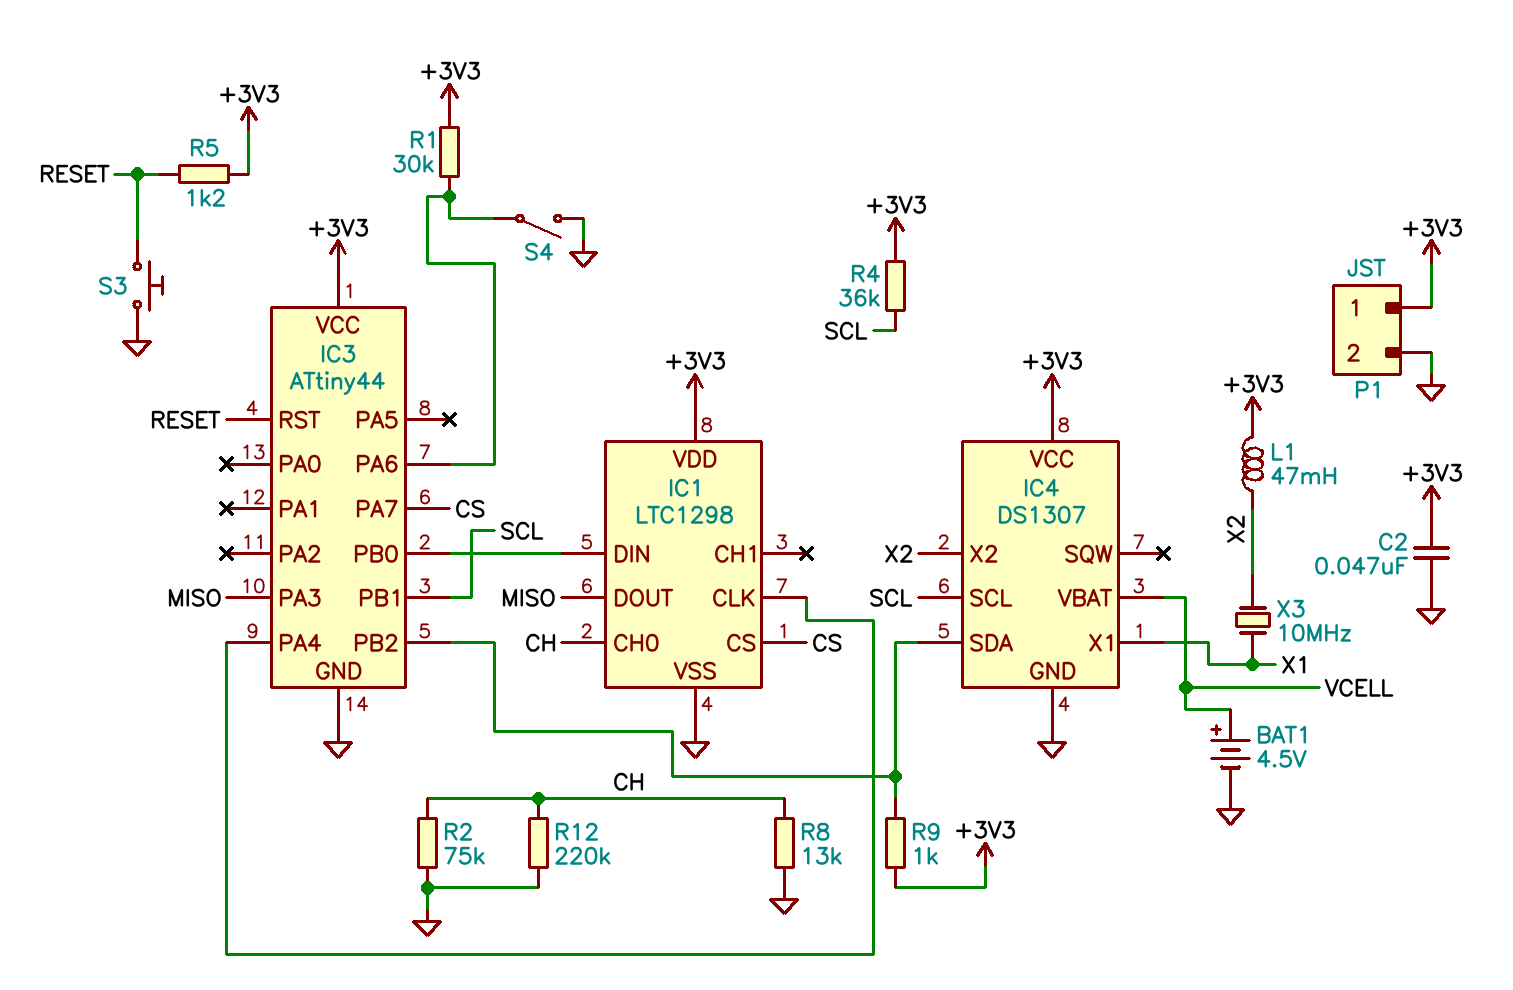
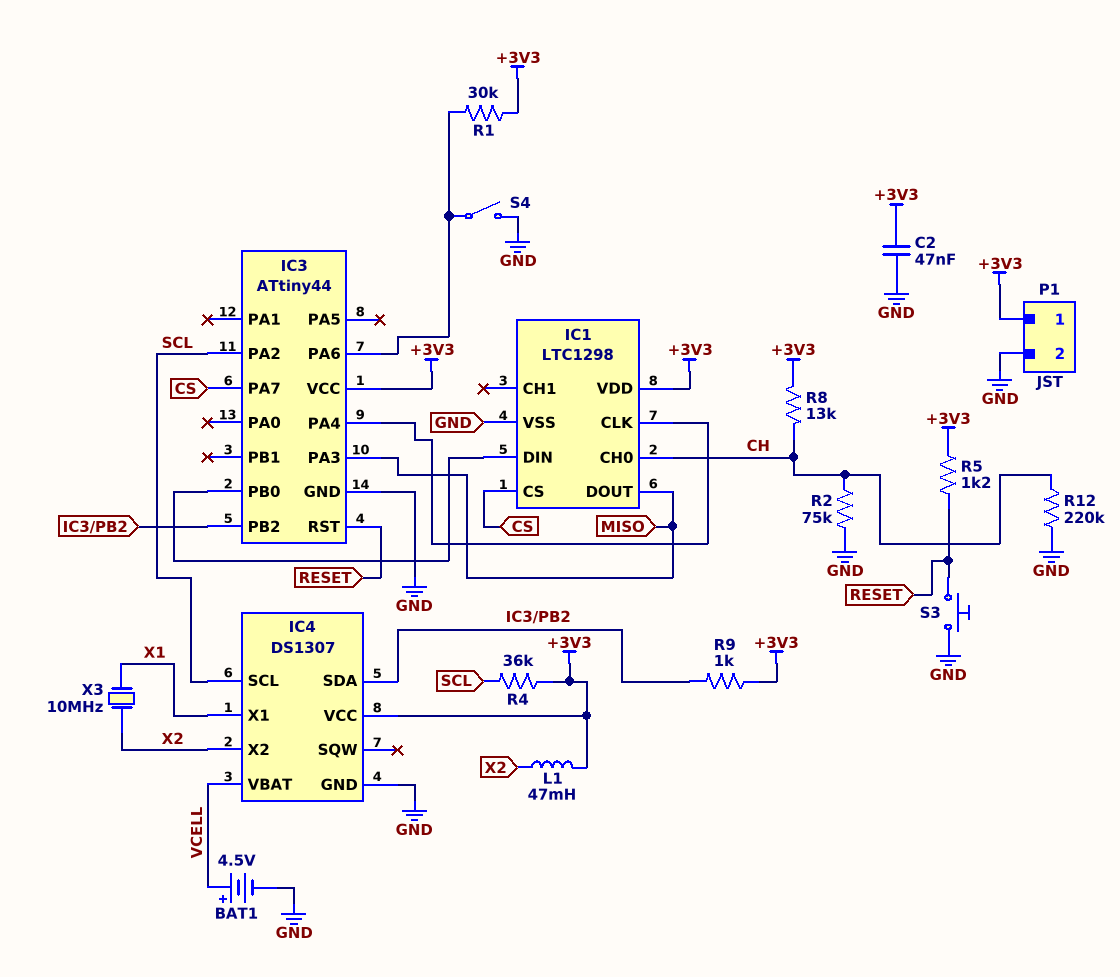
IC3 pin PA2: none -> SCL
IC3 pin PB1: SCL -> none
R8: 13k (CH, GND) -> 13k (+3V3, CH)

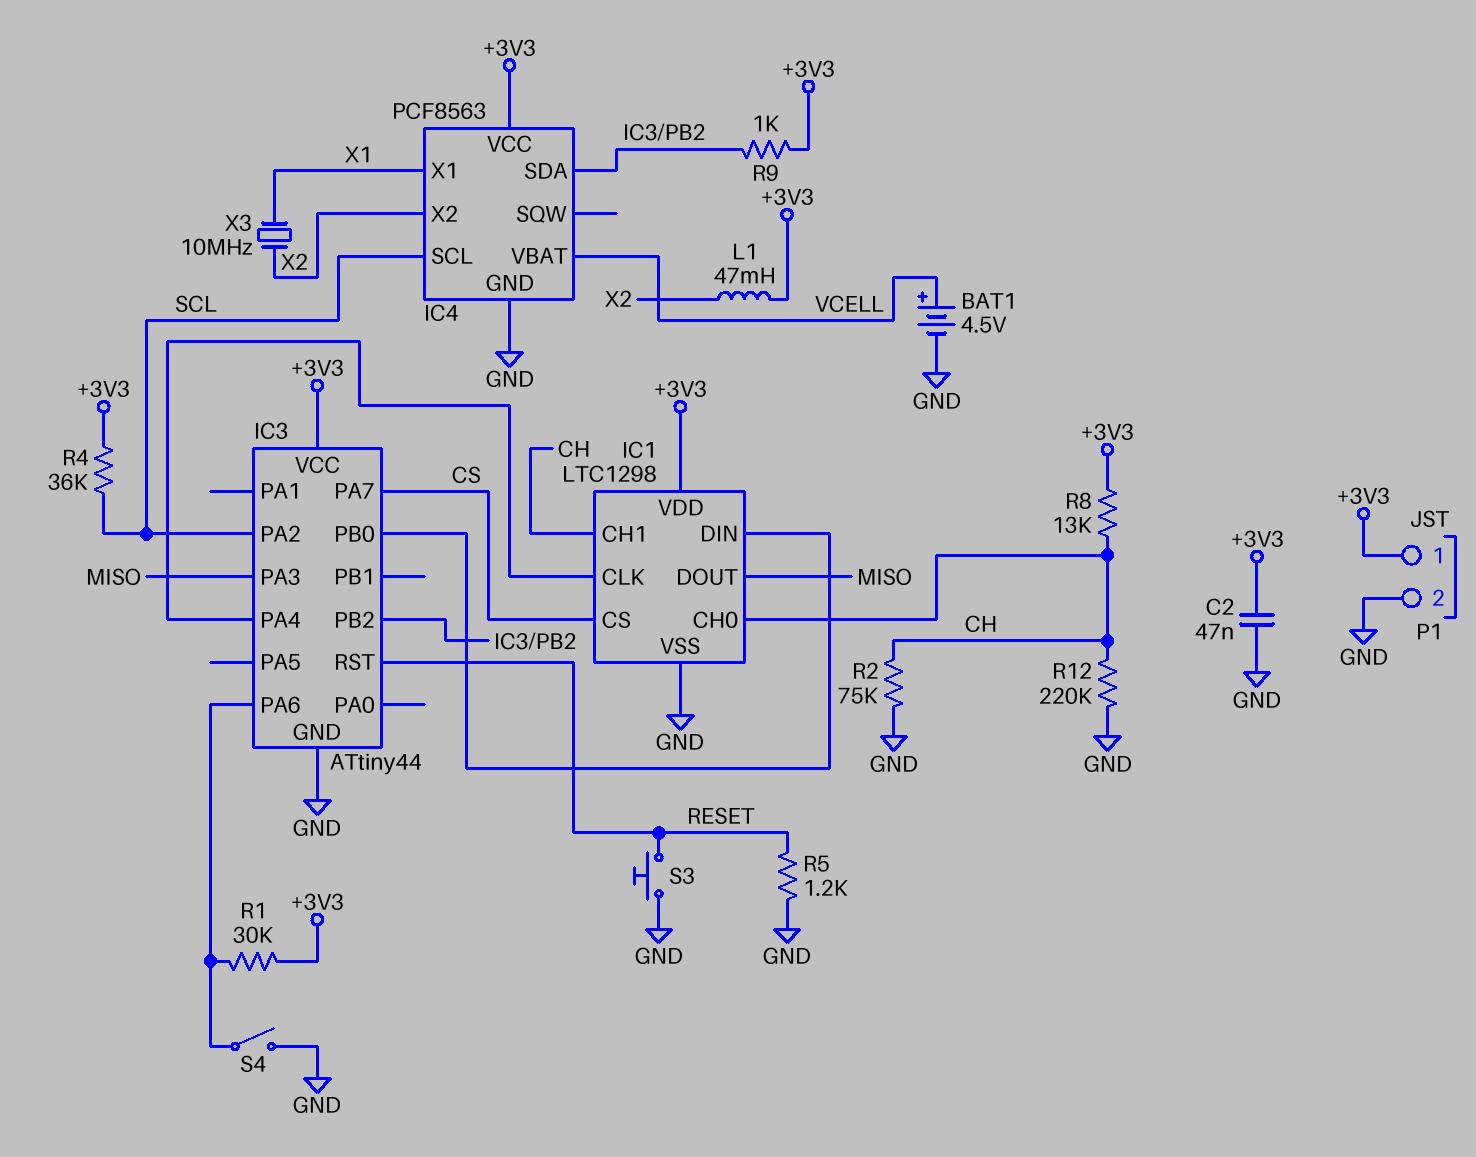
IC1 pin CH1: none -> CH
IC4: DS1307 -> PCF8563
R5: 1.2k (+3V3, RESET) -> 1.2k (GND, RESET)

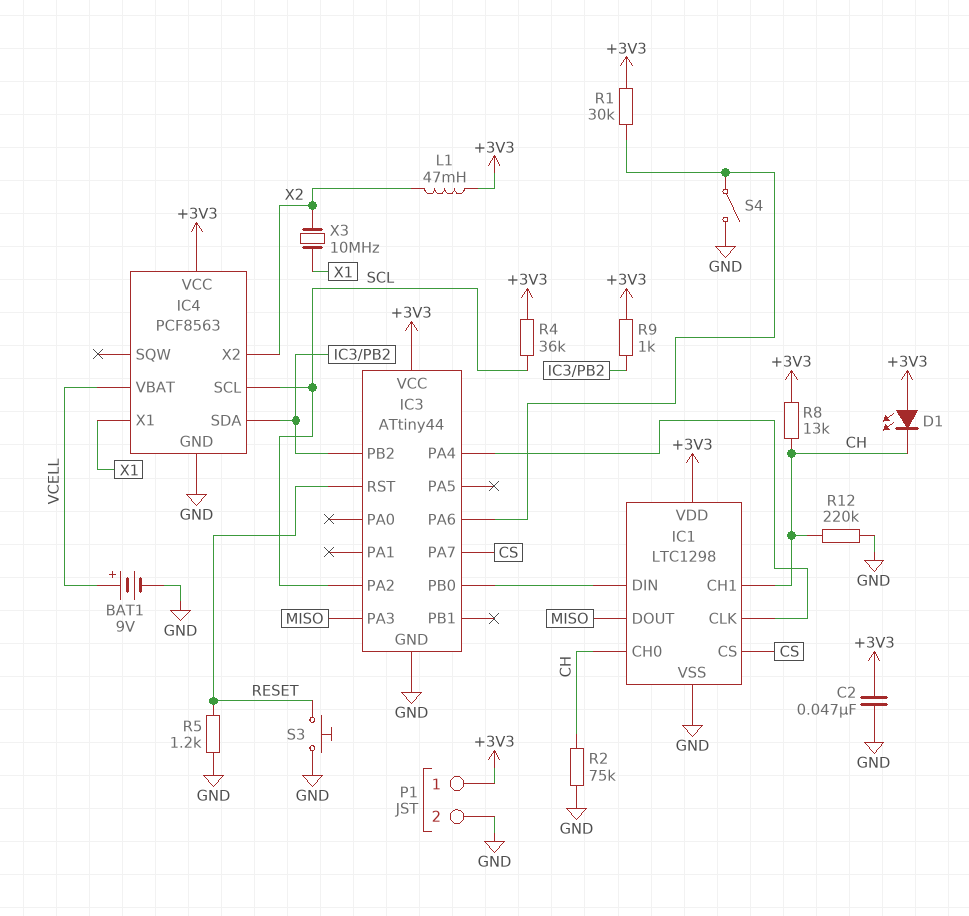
BAT1: 4.5V (plus VCELL, minus GND) -> 9V (plus VCELL, minus GND)
D1: none -> LED (A +3V3, K CH)

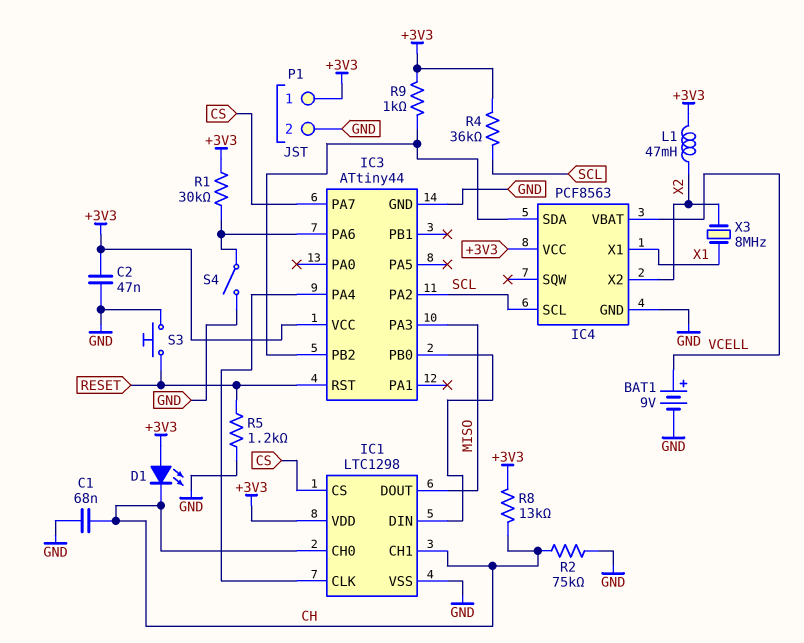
C1: none -> 68nF (CH, GND)
R12: 220k (CH, GND) -> none
X3: 10MHz (X1, X2) -> 8MHz (X1, X2)

